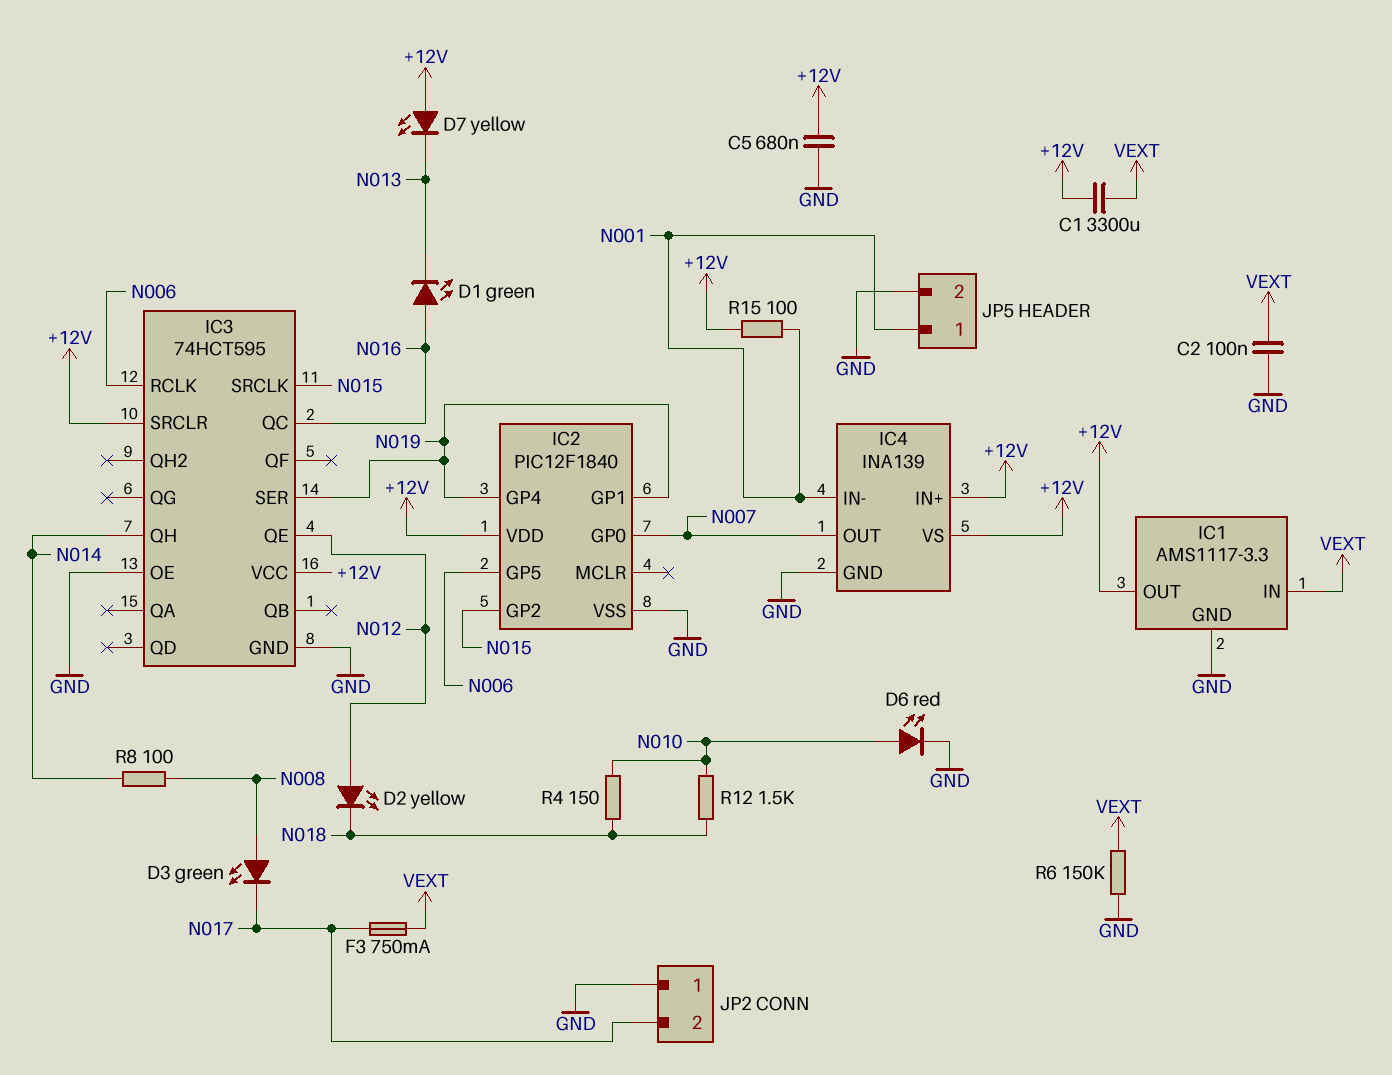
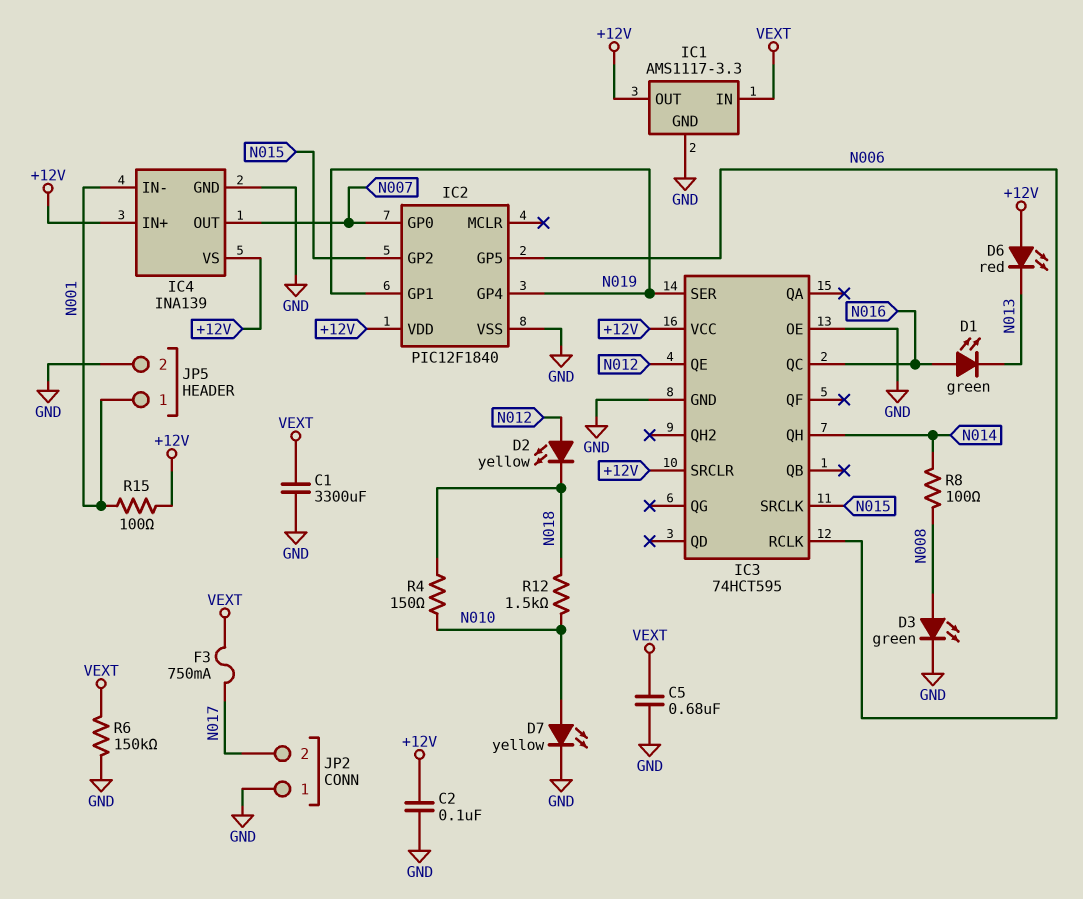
C1: 3300uF (+12V, VEXT) -> 3300uF (GND, VEXT)
C2: 100nF (GND, VEXT) -> 100nF (+12V, GND)
C5: 680nF (+12V, GND) -> 680nF (GND, VEXT)
D3: LED green (A N008, K N017) -> LED green (A N008, K GND)
D6: LED red (A N010, K GND) -> LED red (A +12V, K N013)
D7: LED yellow (A +12V, K N013) -> LED yellow (A N010, K GND)

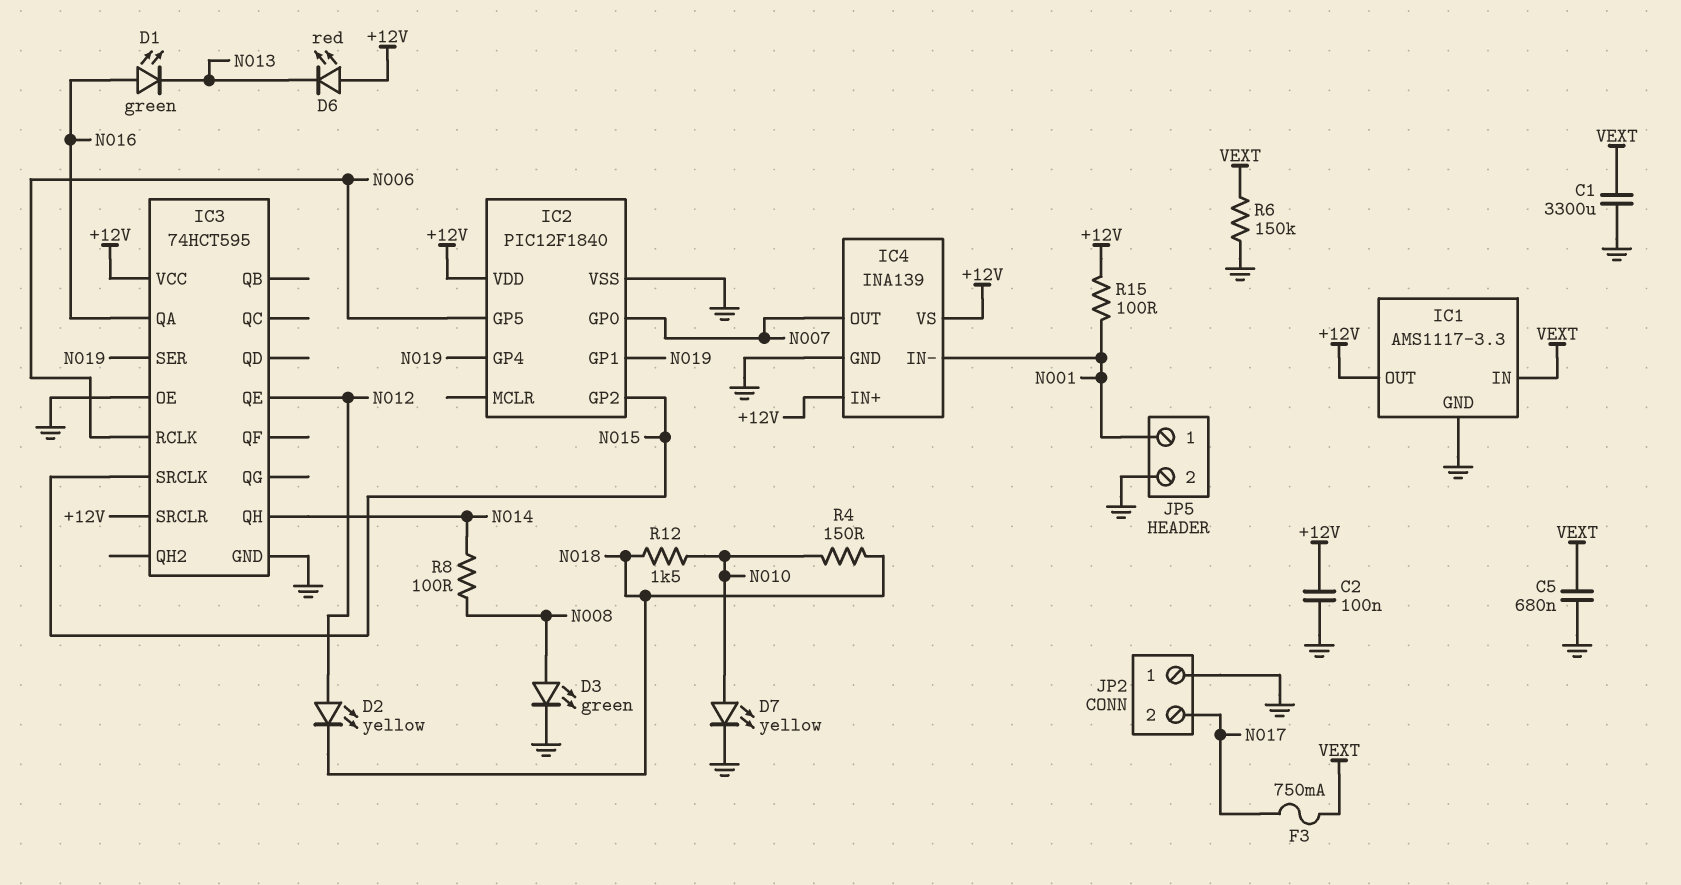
IC3 pin QA: none -> N016
IC3 pin QC: N016 -> none

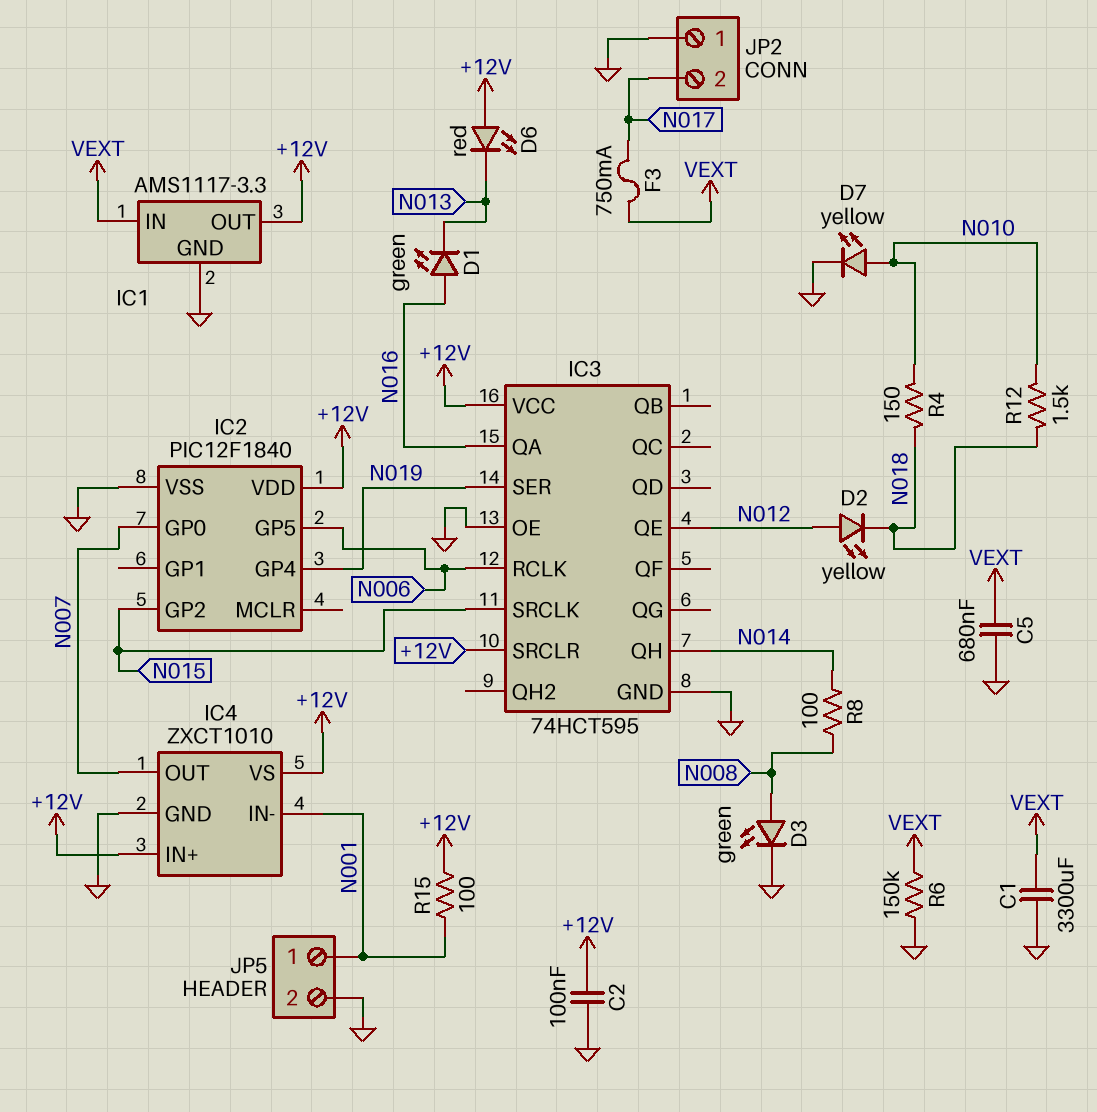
IC2 pin GP1: N019 -> none
IC4: INA139 -> ZXCT1010

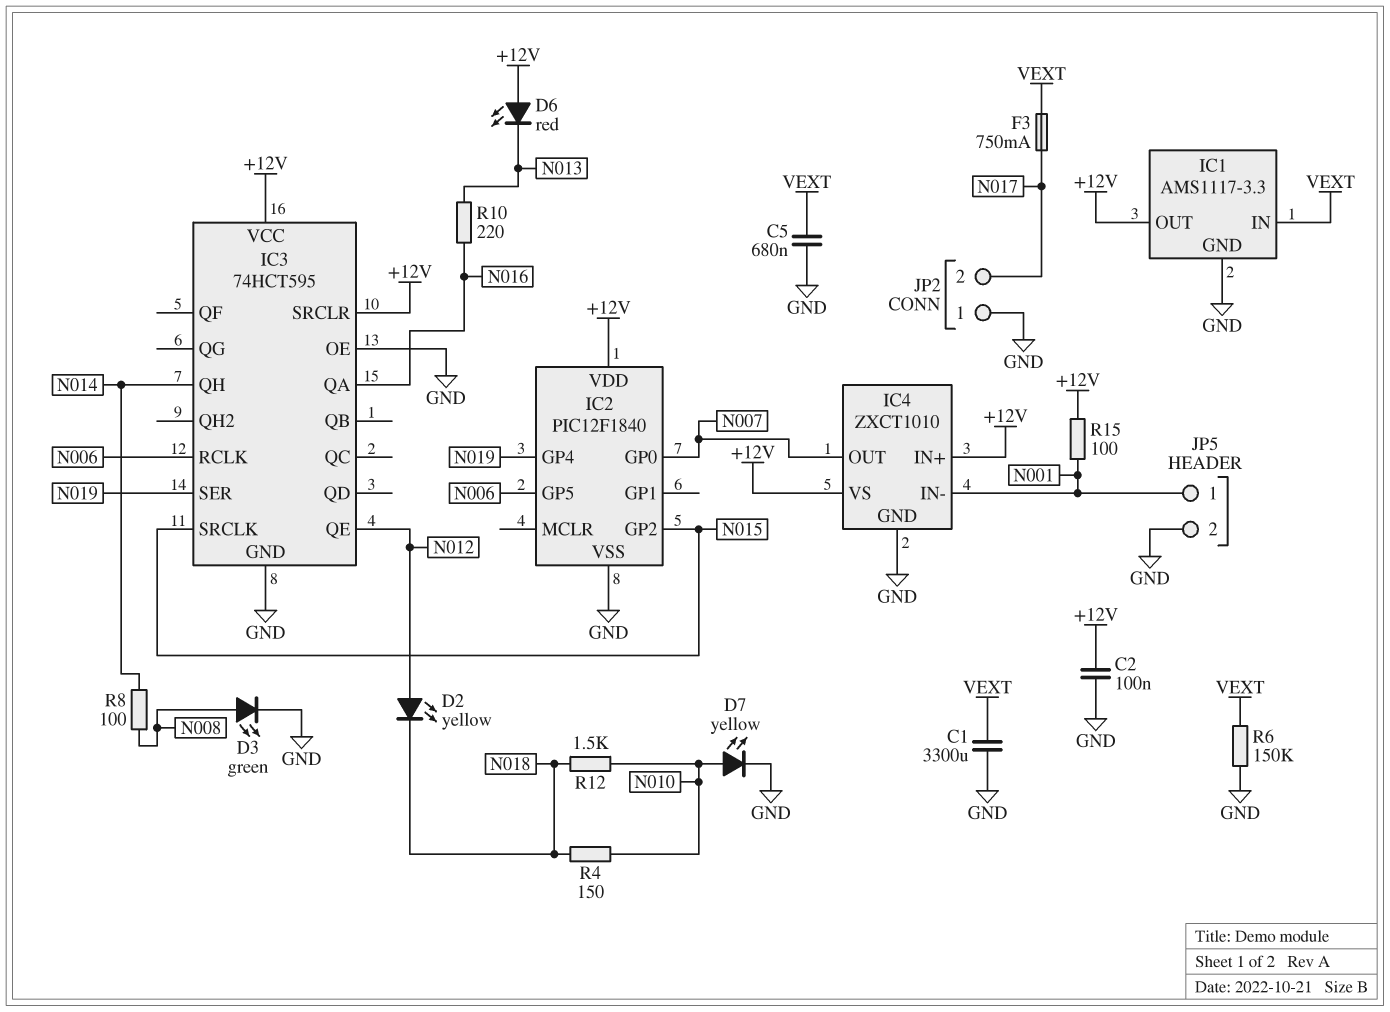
D1: LED green (A N016, K N013) -> none
R10: none -> 220 (N013, N016)

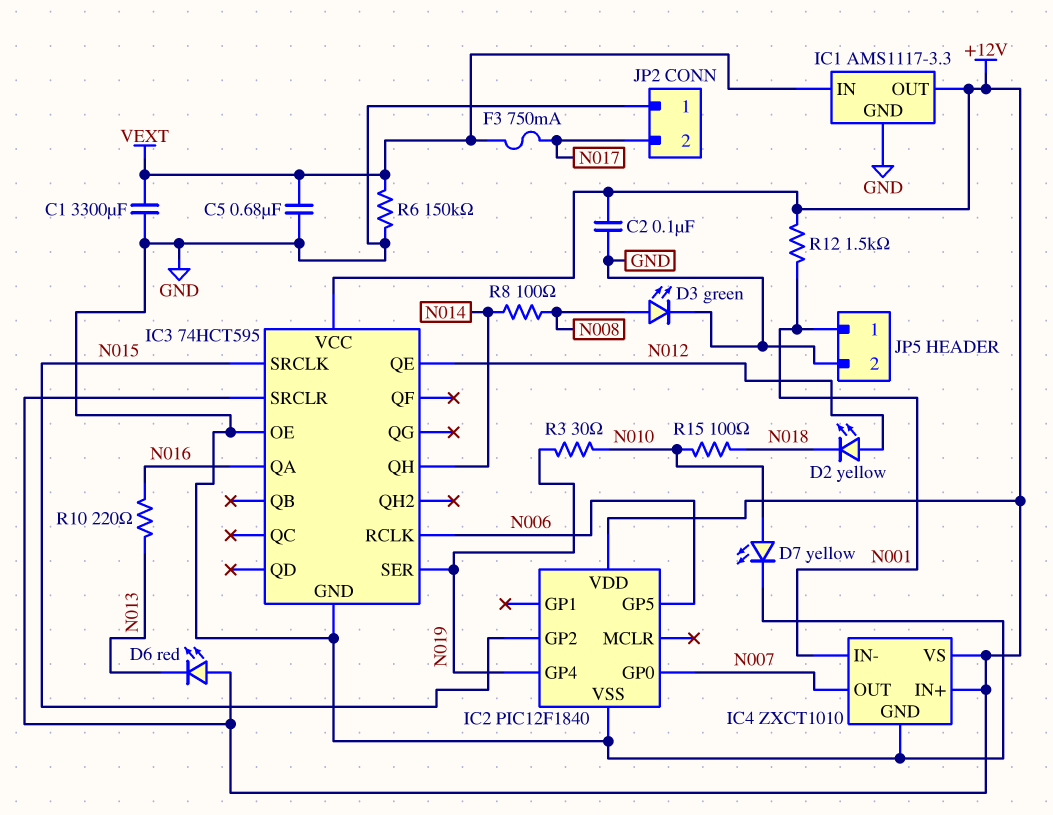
R3: none -> 30 (N010, N019)
R4: 150 (N010, N018) -> none
R12: 1.5k (N010, N018) -> 1.5k (+12V, N001)
R15: 100 (+12V, N001) -> 100 (N010, N018)

